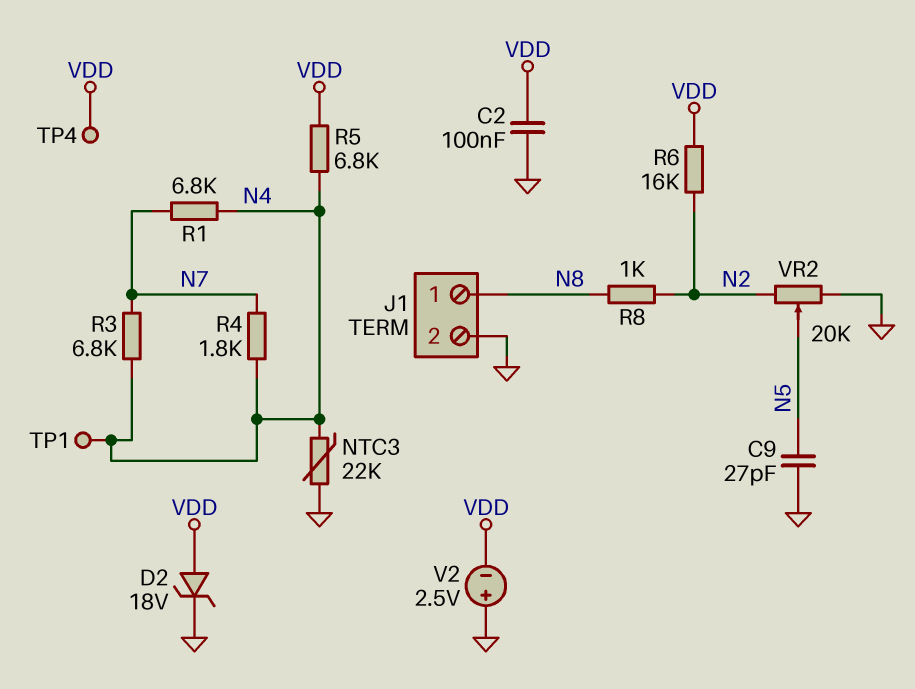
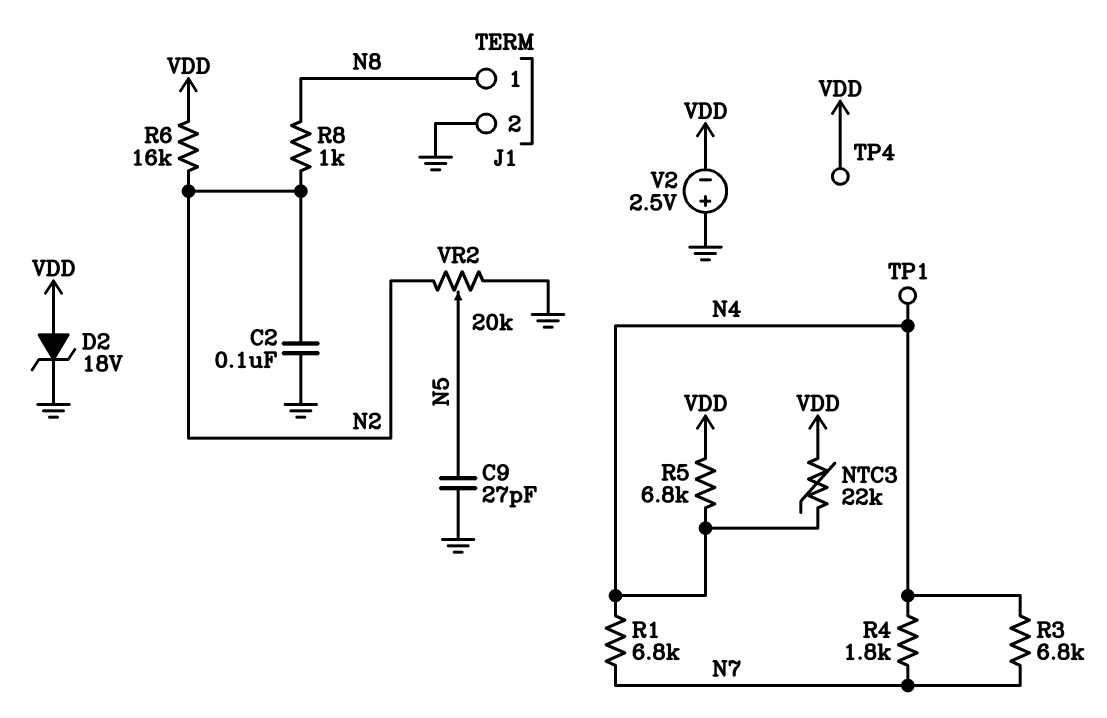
C2: 100nF (GND, VDD) -> 100nF (GND, N2)
NTC3: 22k (GND, N4) -> 22k (N4, VDD)

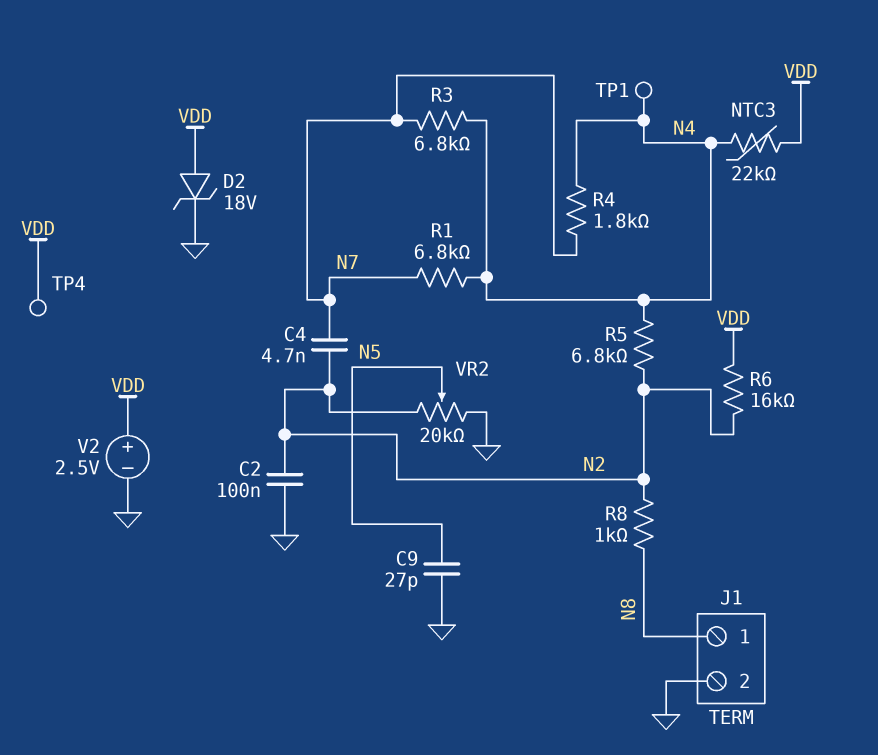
C4: none -> 4.7nF (N2, N7)
R5: 6.8k (N4, VDD) -> 6.8k (N2, N4)
V2: 2.5V (plus GND, minus VDD) -> 2.5V (plus VDD, minus GND)

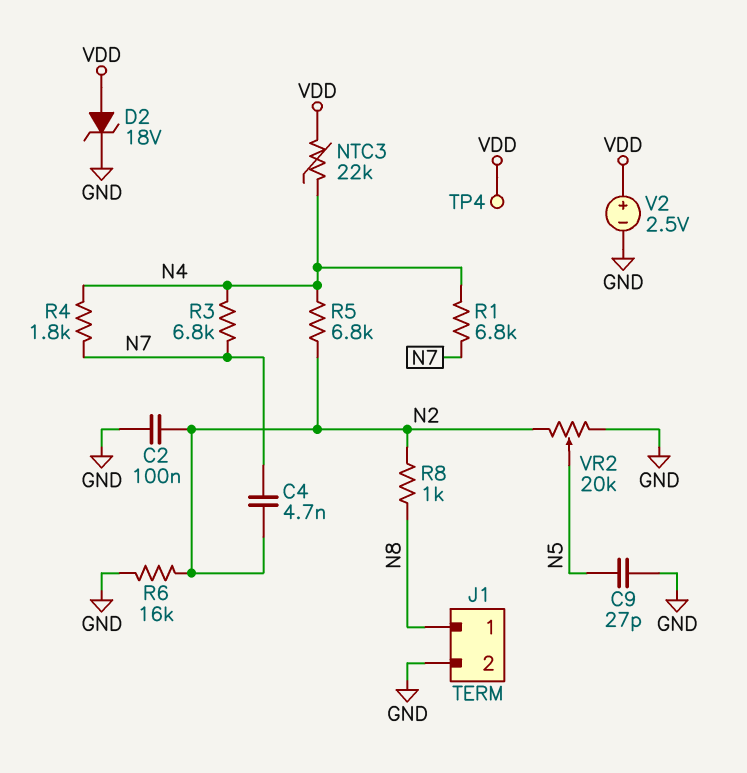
R6: 16k (N2, VDD) -> 16k (GND, N2)
TP1: test point (N4) -> none

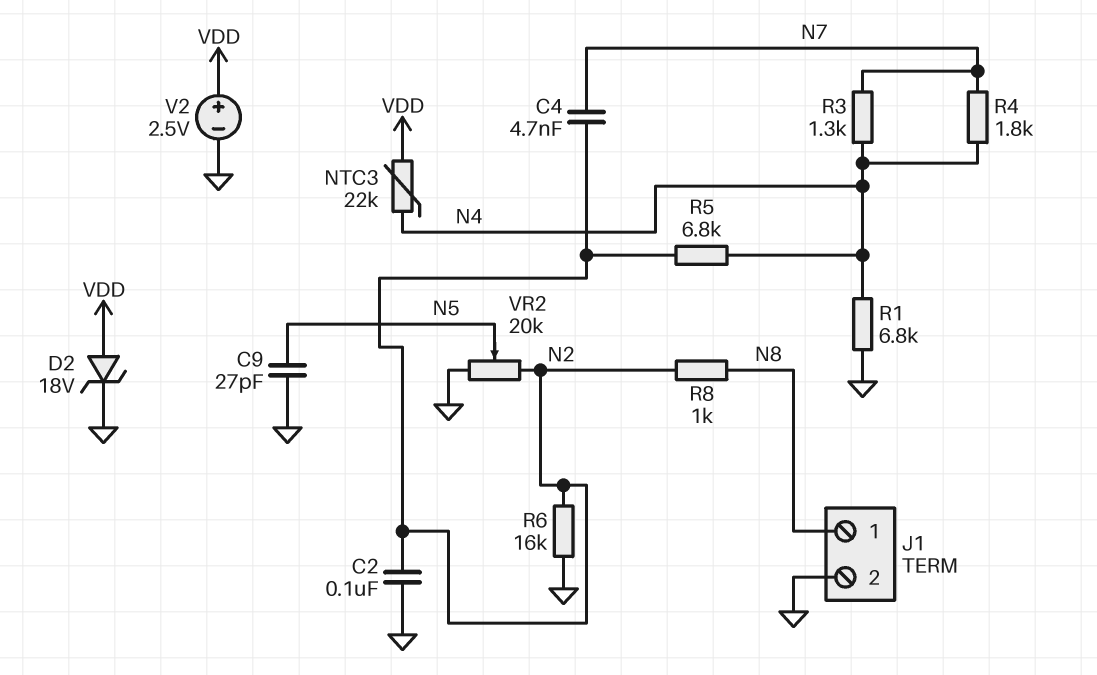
R1: 6.8k (N4, N7) -> 6.8k (GND, N4)
R3: 6.8k (N4, N7) -> 1.3k (N4, N7)
TP4: test point (VDD) -> none

